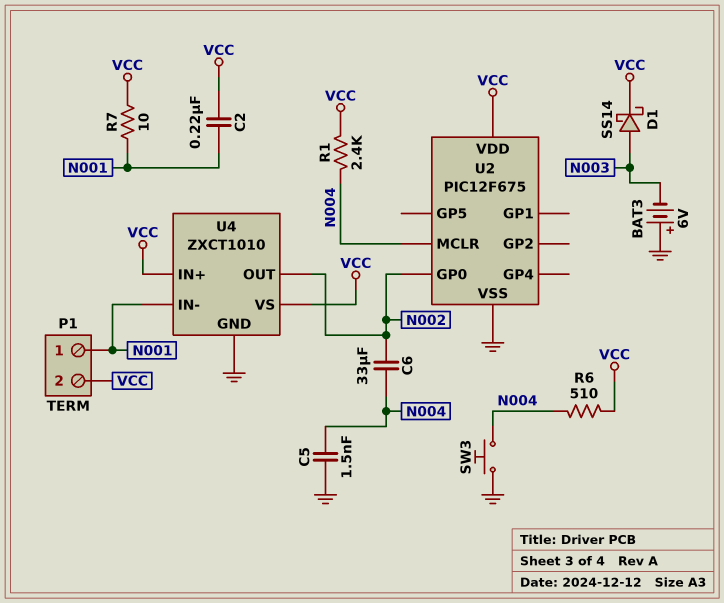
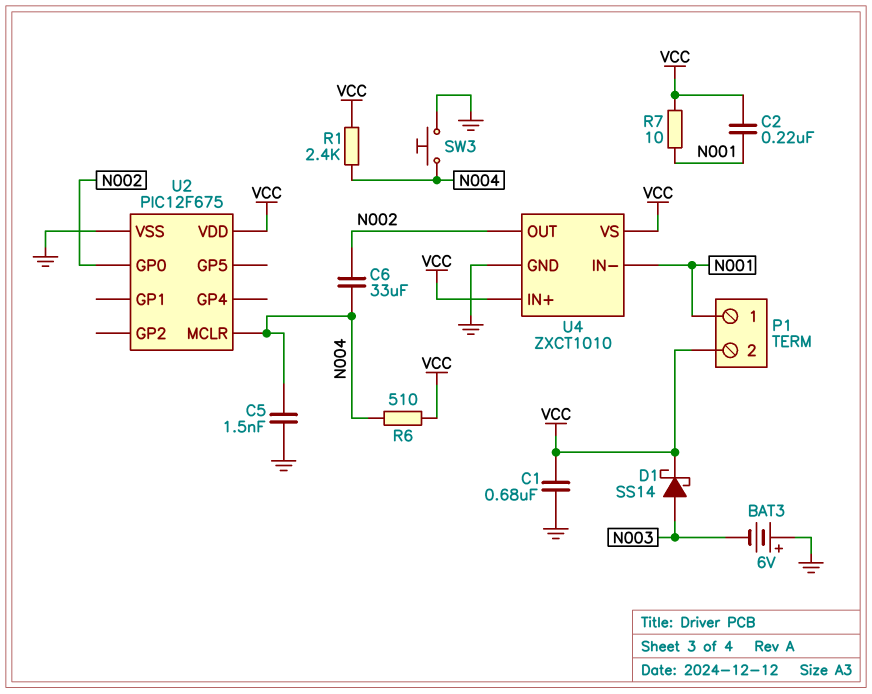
C1: none -> 680nF (GND, VCC)

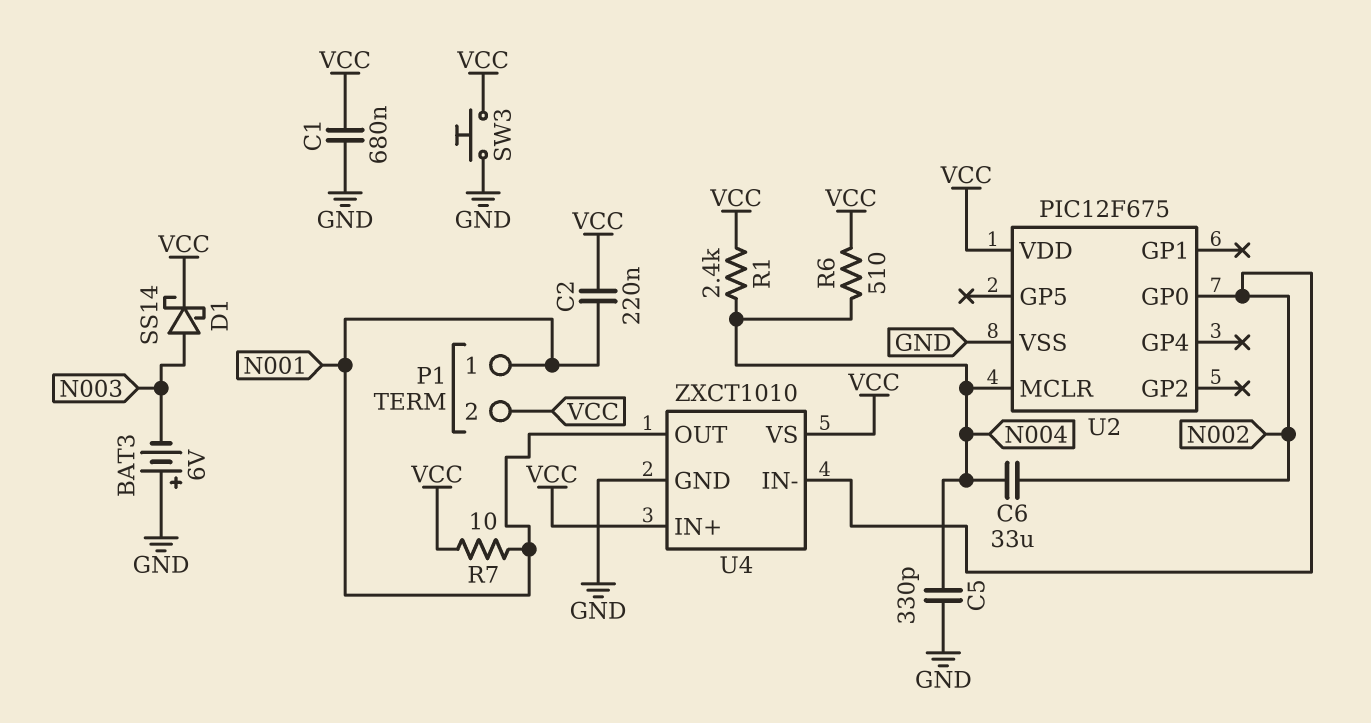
C5: 1.5nF (GND, N004) -> 330pF (GND, N004)
SW3: button (GND, N004) -> button (GND, VCC)
U4 pin IN-: N001 -> N002
U4 pin OUT: N002 -> N001

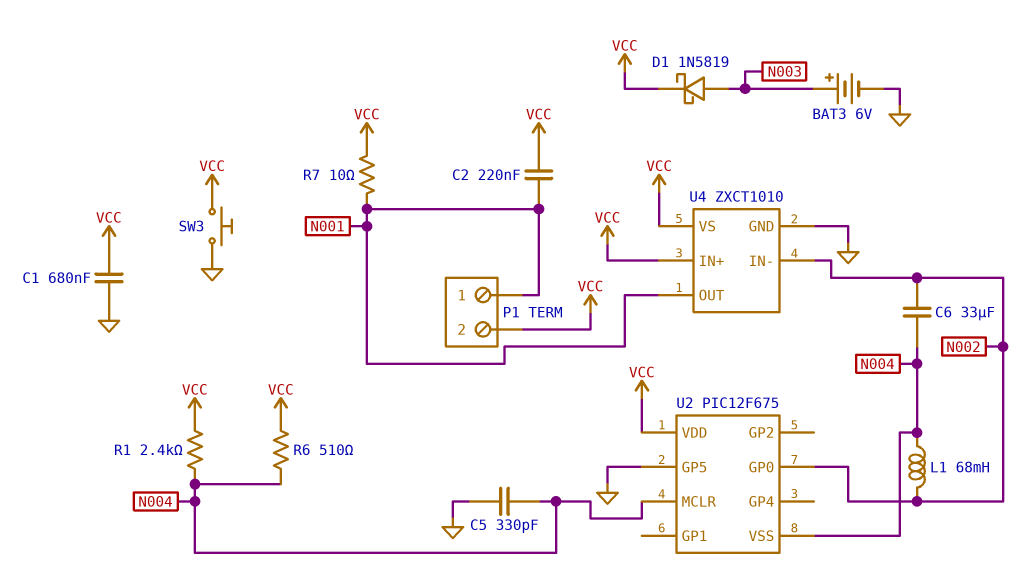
BAT3: 6V (plus GND, minus N003) -> 6V (plus N003, minus GND)
D1: schottky SS14 (A N003, K VCC) -> schottky 1N5819 (A N003, K VCC)
L1: none -> 68mH (N002, N004)
U2 pin GP5: none -> GND
U2 pin VSS: GND -> N004

